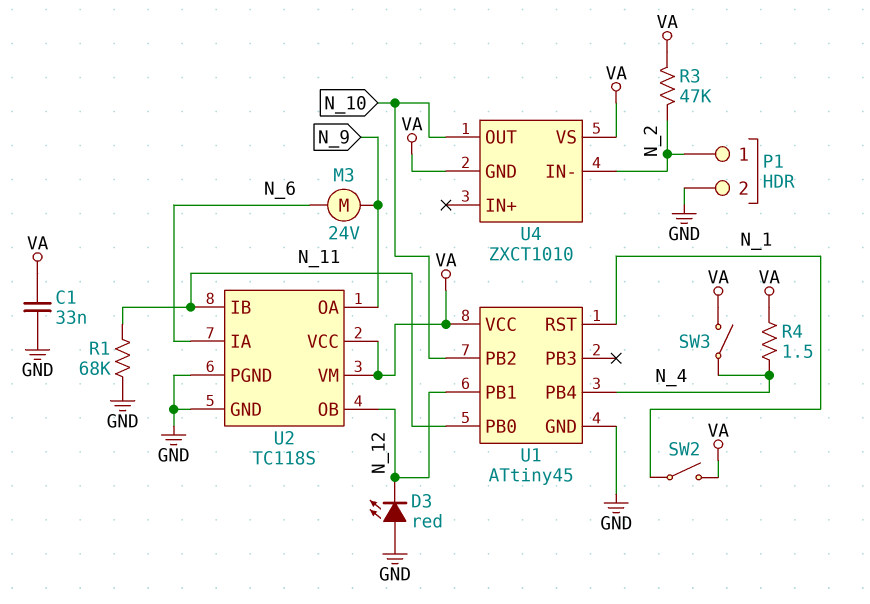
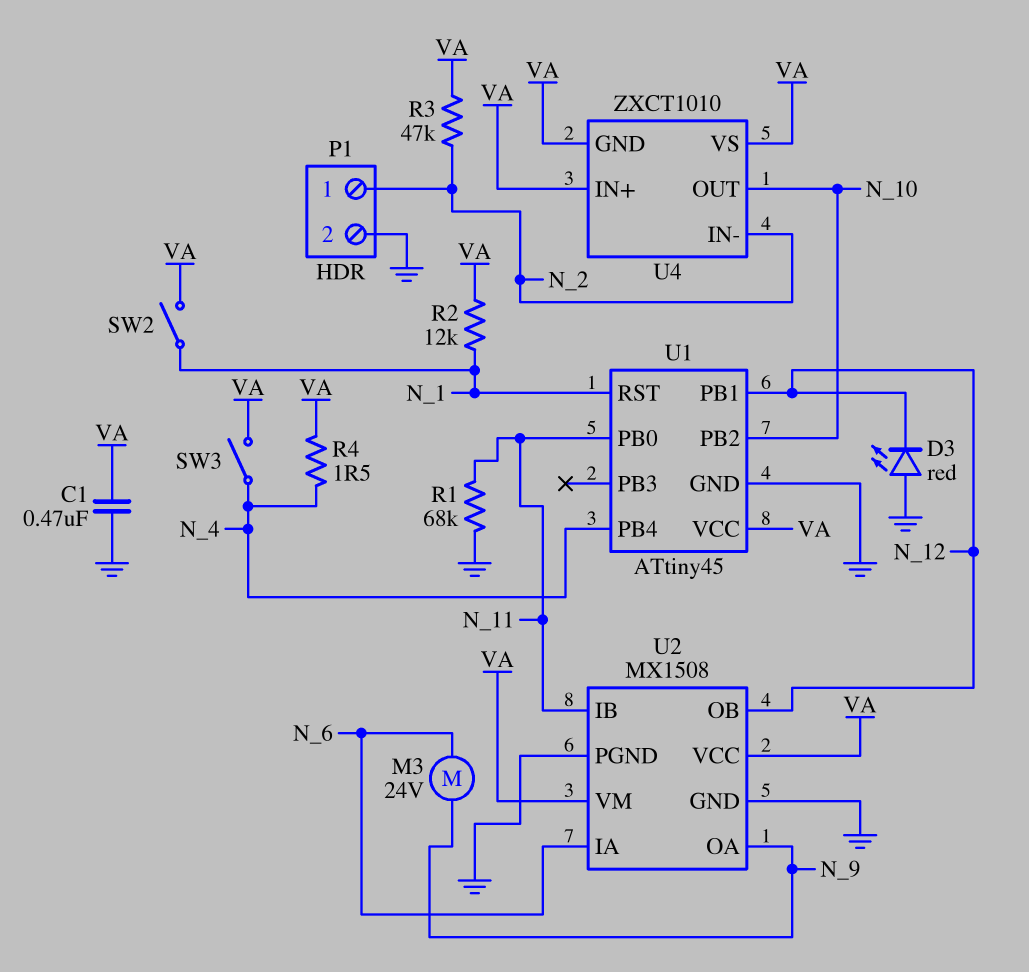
C1: 33nF (GND, VA) -> 470nF (GND, VA)
R2: none -> 12k (N_1, VA)
U2: TC118S -> MX1508
U4 pin IN+: none -> VA

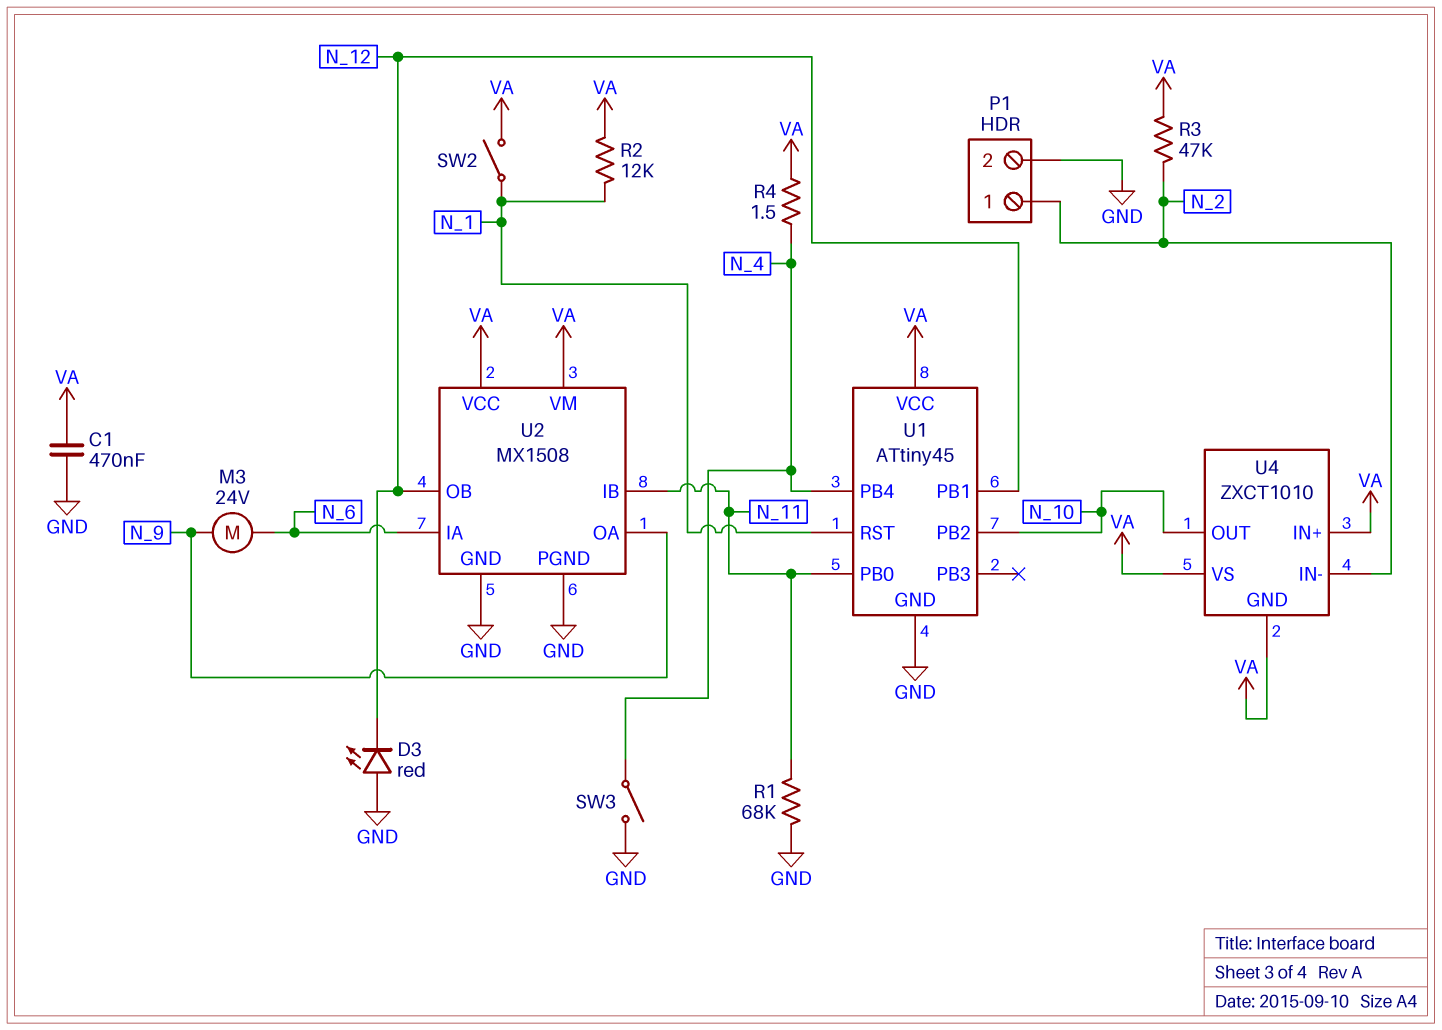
SW3: switch (N_4, VA) -> switch (GND, N_4)

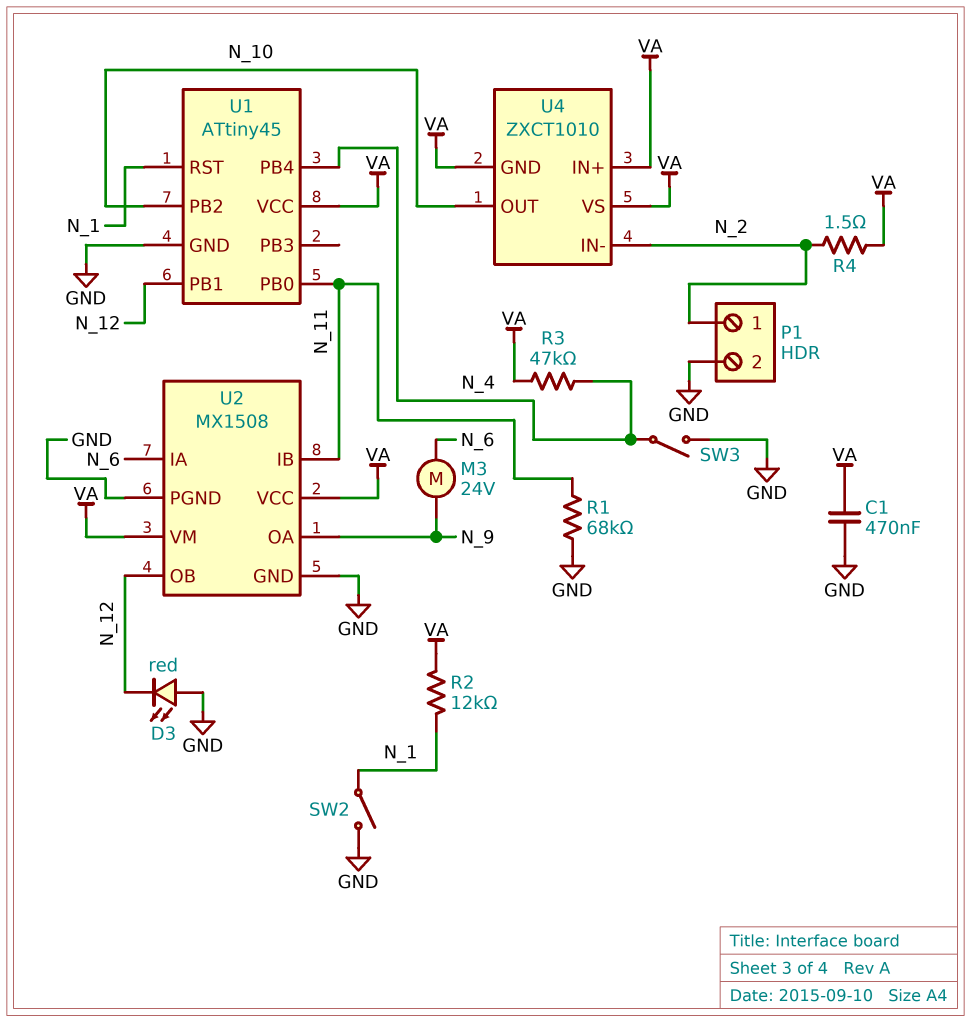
R3: 47k (N_2, VA) -> 47k (N_4, VA)
R4: 1.5 (N_4, VA) -> 1.5 (N_2, VA)
SW2: switch (N_1, VA) -> switch (GND, N_1)

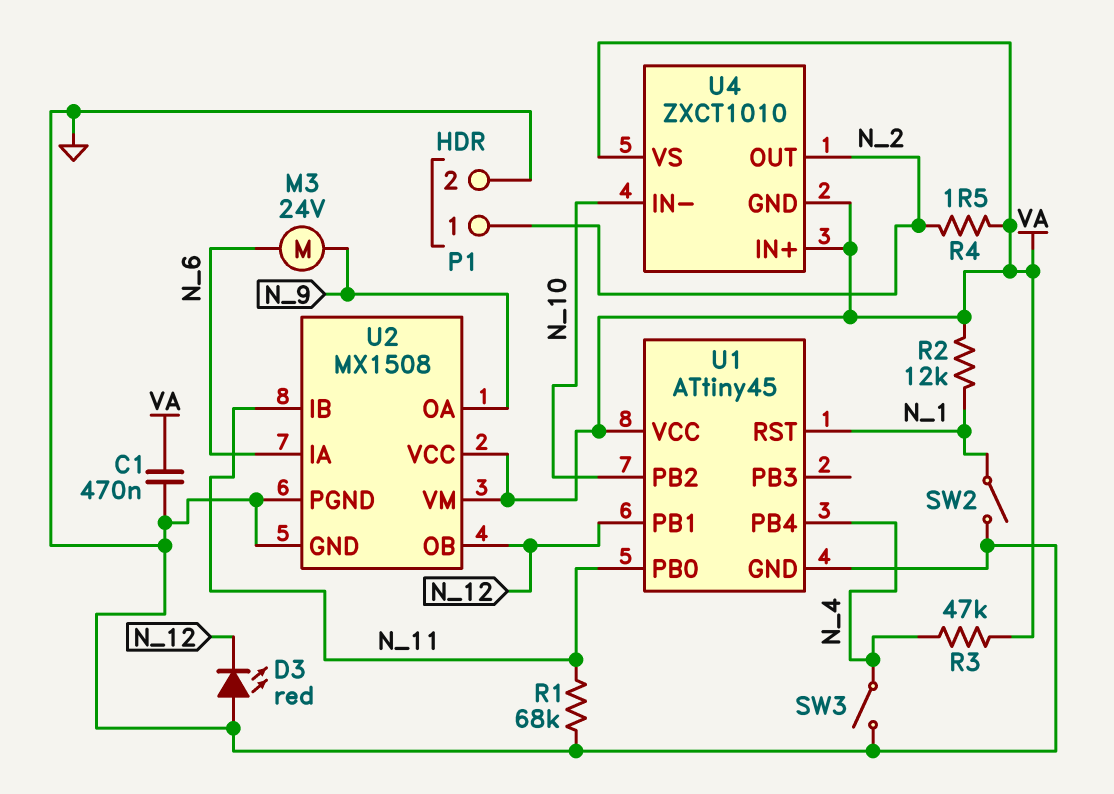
U4 pin IN-: N_2 -> N_10
U4 pin OUT: N_10 -> N_2

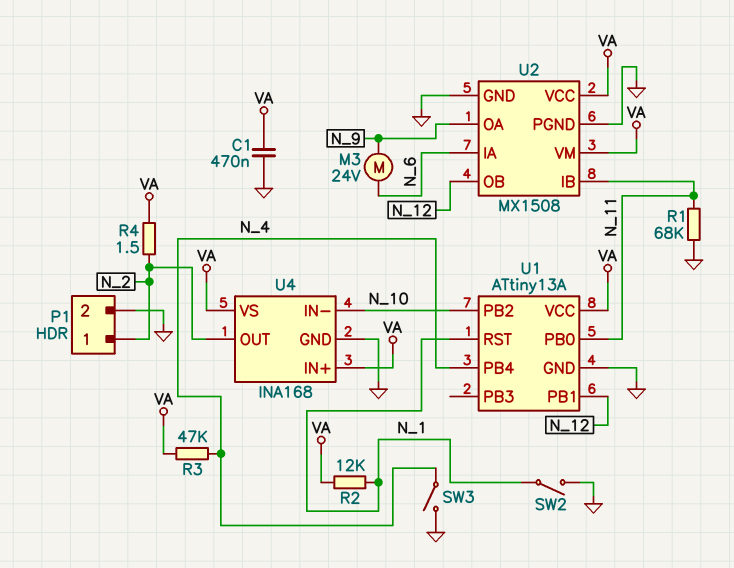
D3: LED red (A GND, K N_12) -> none
U1: ATtiny45 -> ATtiny13A
U4: ZXCT1010 -> INA168
U4 pin GND: VA -> GND

